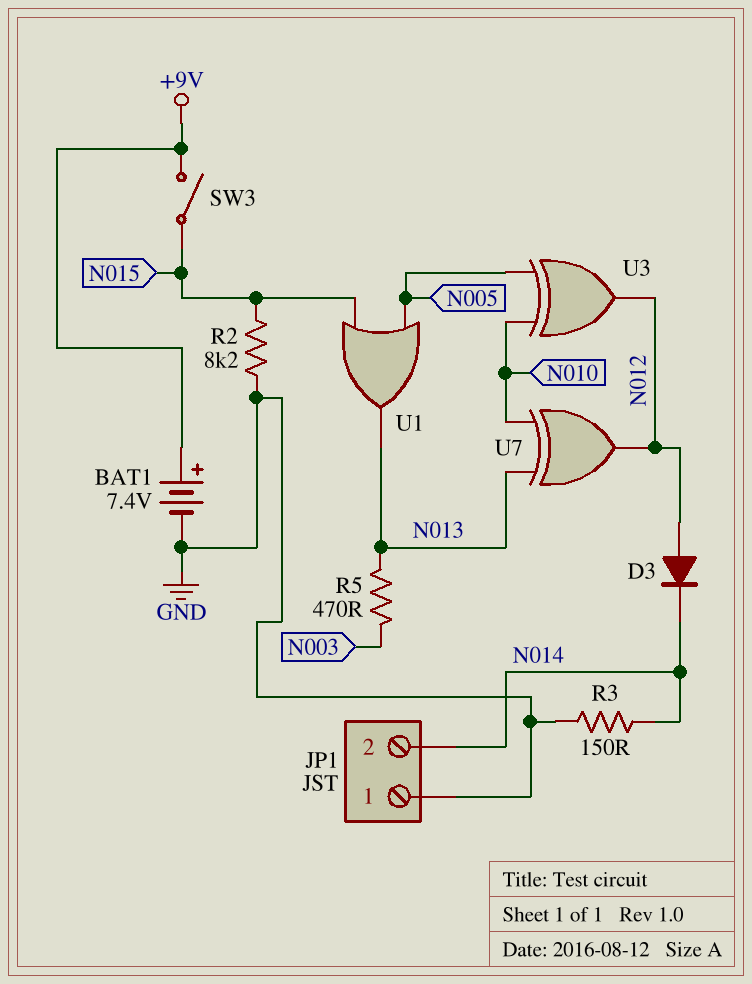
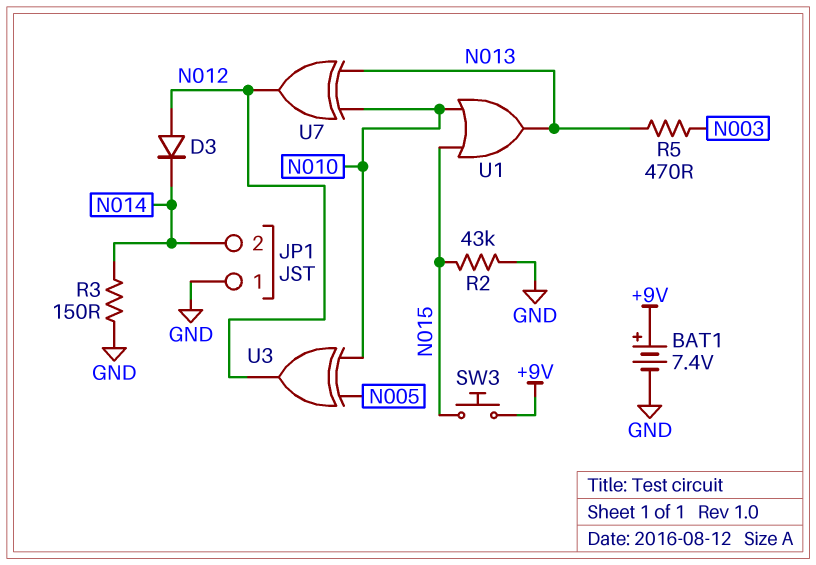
R2: 8.2k (GND, N015) -> 43k (GND, N015)
SW3: switch (+9V, N015) -> button (+9V, N015)
U1: OR (in N005, in N015, out N013) -> OR (in N010, in N015, out N013)

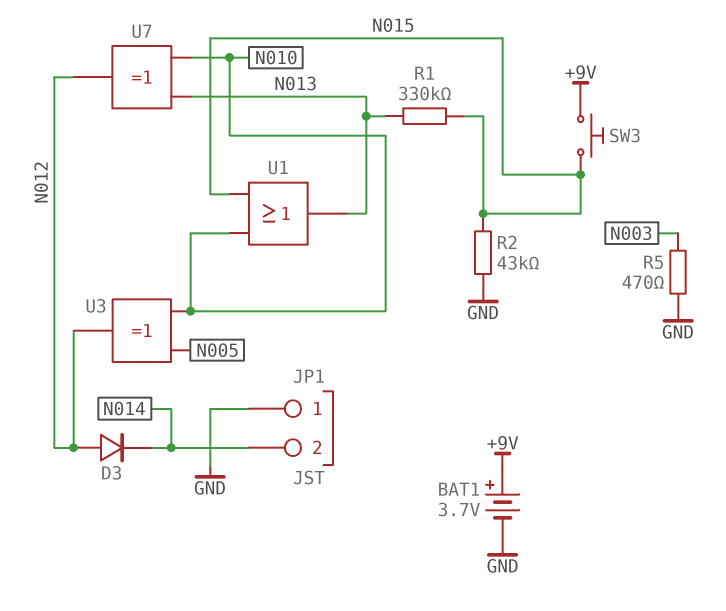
BAT1: 7.4V (plus +9V, minus GND) -> 3.7V (plus +9V, minus GND)
R1: none -> 330k (N013, N015)
R3: 150 (GND, N014) -> none
R5: 470 (N003, N013) -> 470 (GND, N003)

